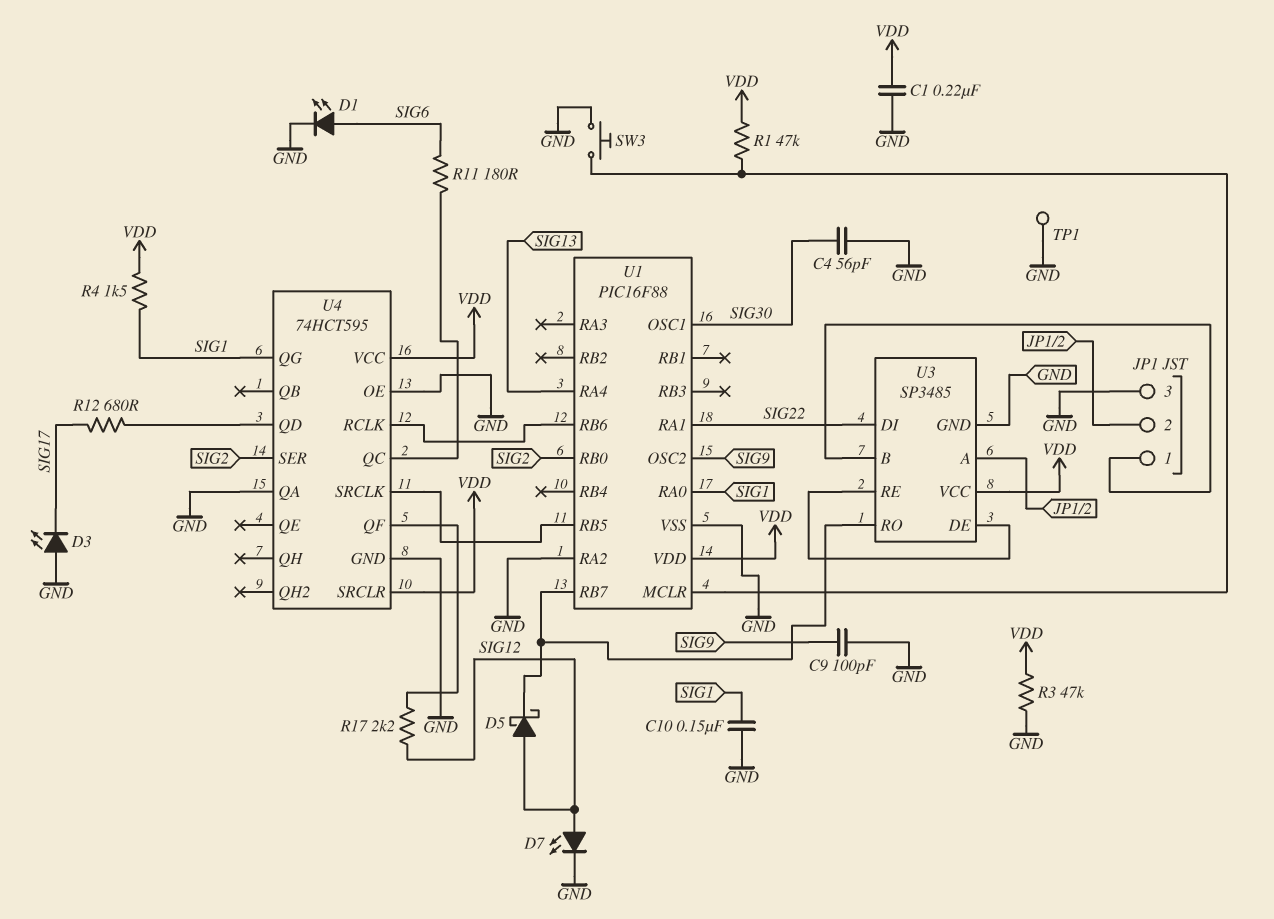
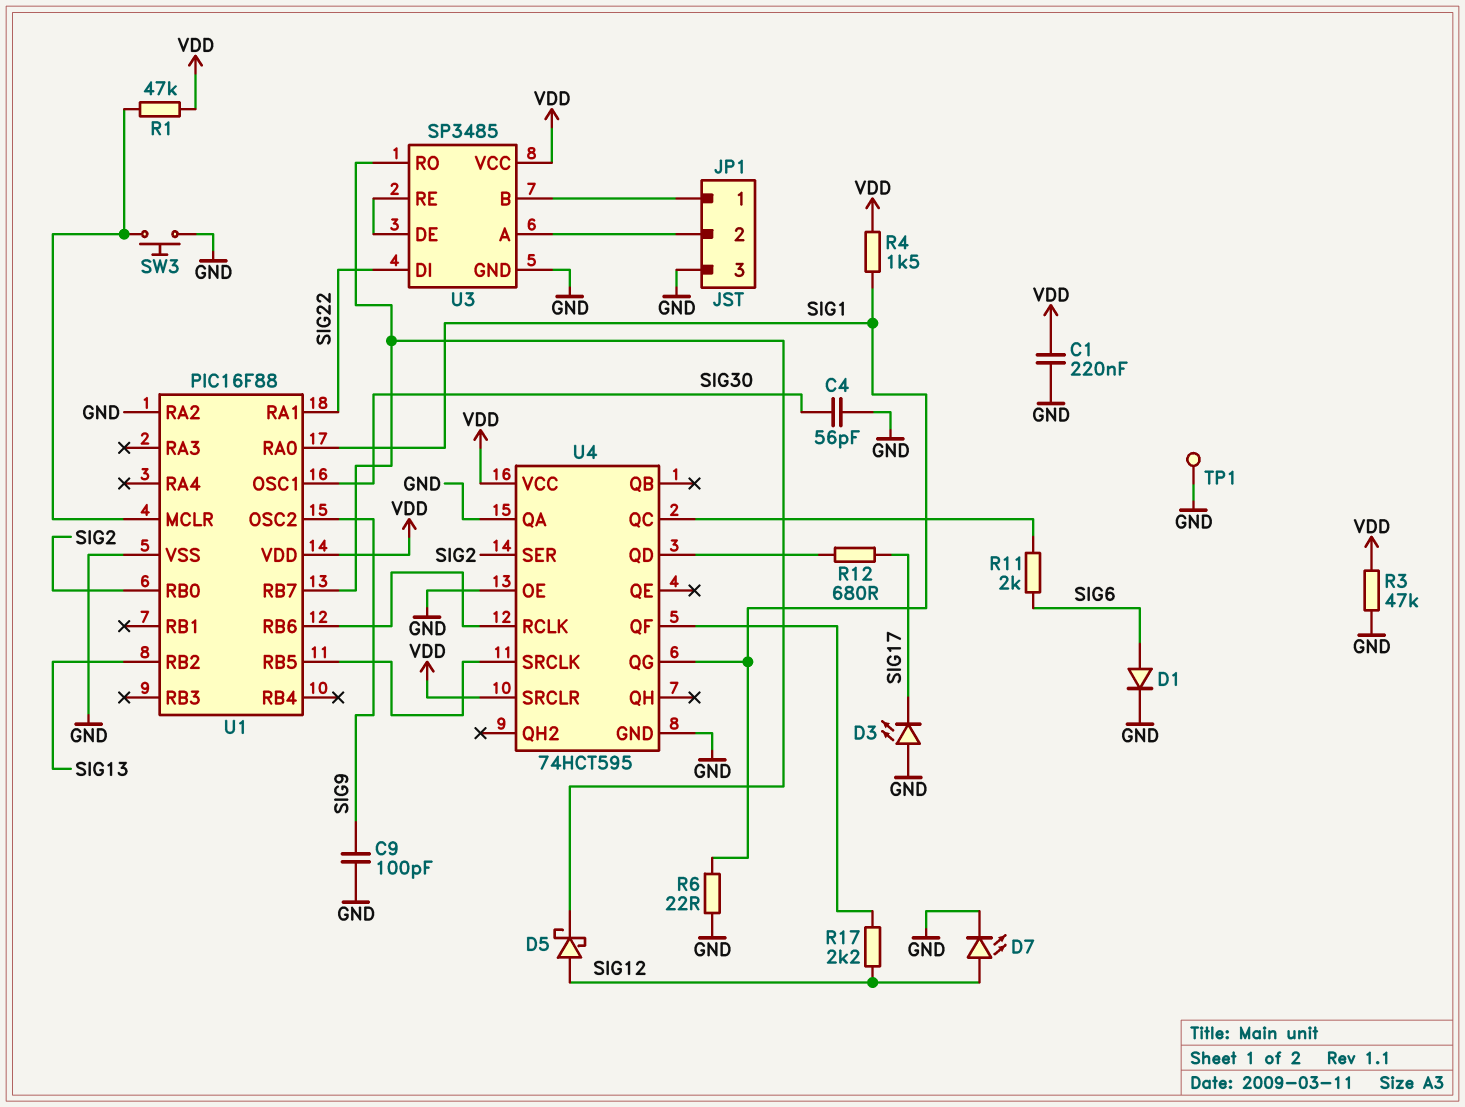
C10: 150nF (GND, SIG1) -> none
D1: LED (A SIG6, K GND) -> diode (A SIG6, K GND)
R6: none -> 22 (GND, SIG1)
R11: 180 (SIG6, U4/QC) -> 2k (SIG6, U4/QC)
U1 pin RA4: SIG13 -> none
U1 pin RB2: none -> SIG13

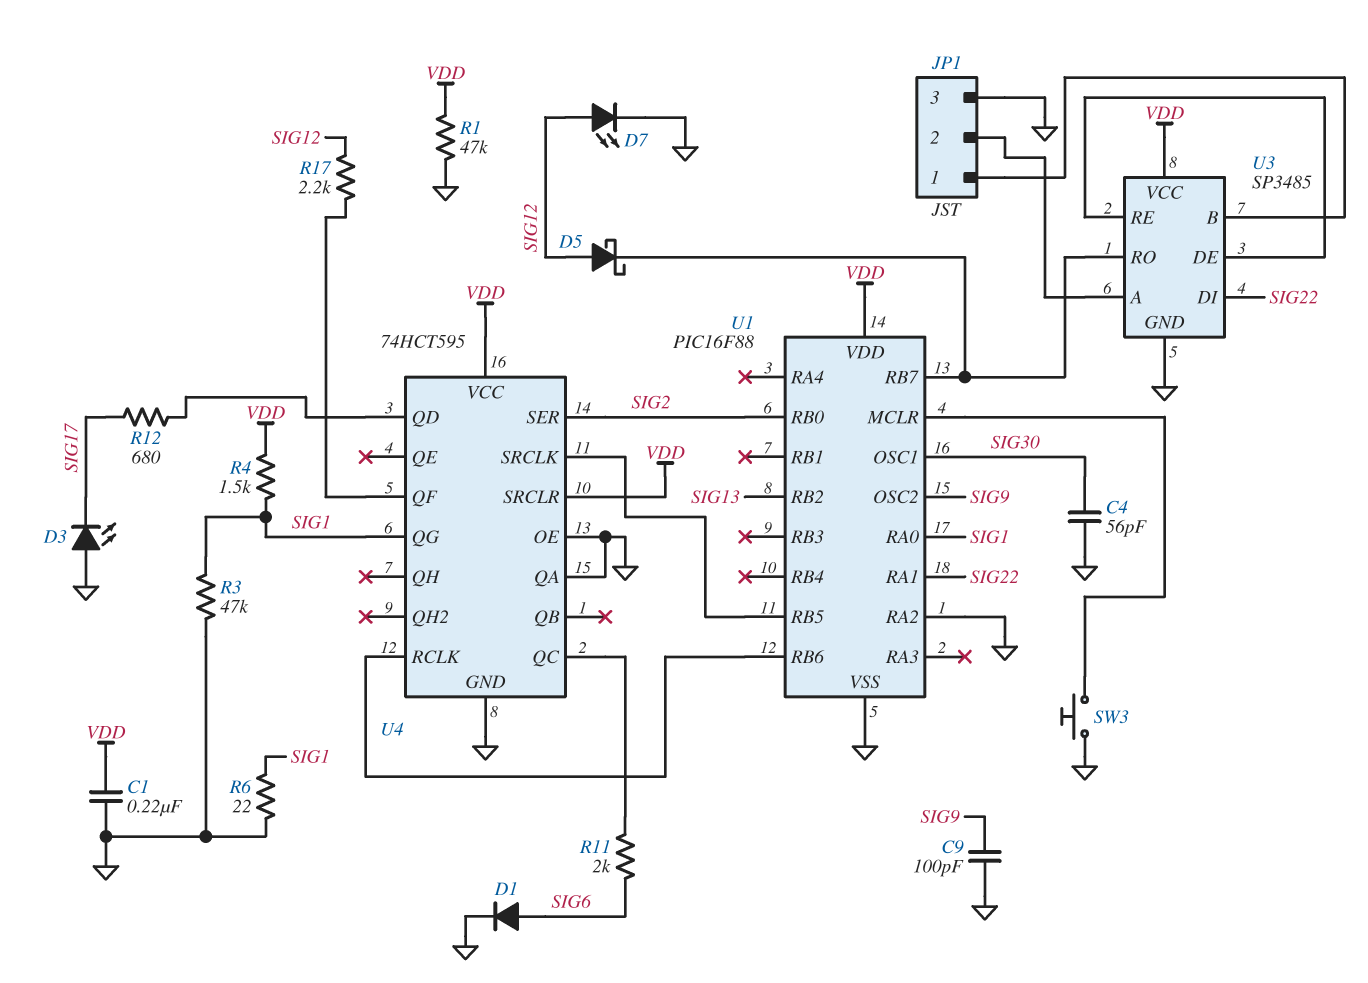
R1: 47k (U1/MCLR, VDD) -> 47k (GND, VDD)
R3: 47k (GND, VDD) -> 47k (GND, SIG1)
TP1: test point (GND) -> none

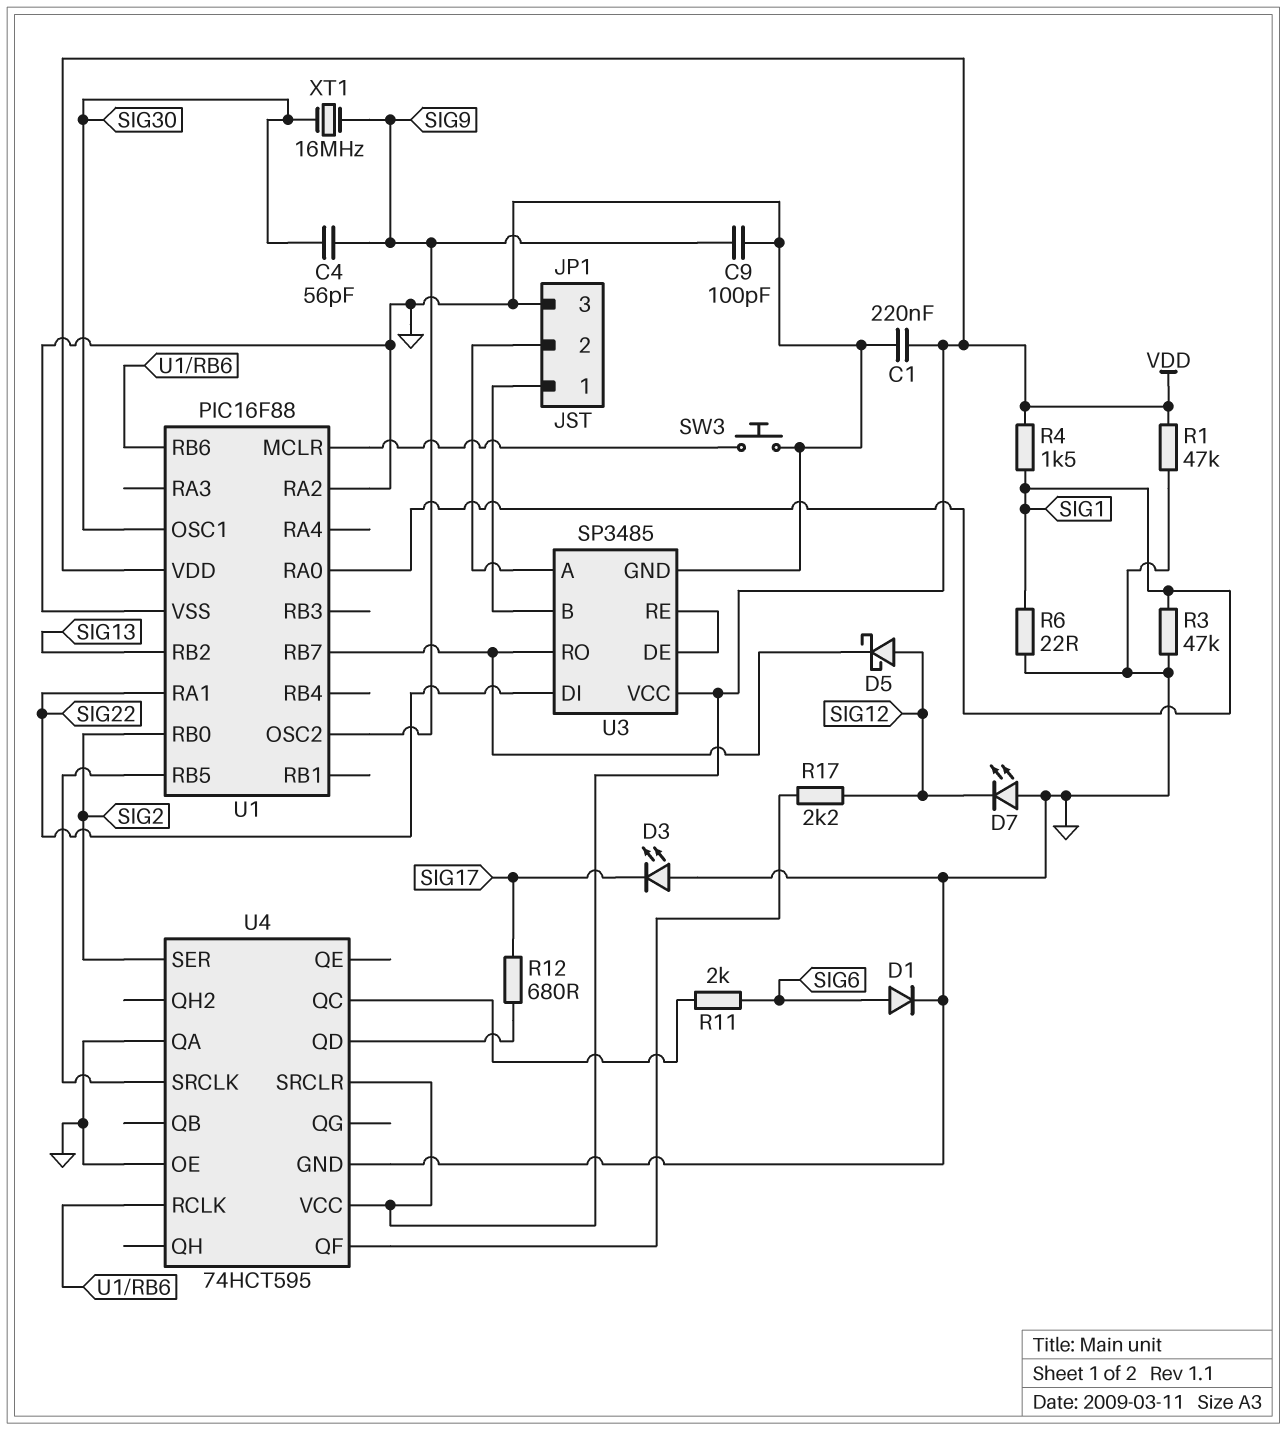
C4: 56pF (GND, SIG30) -> 56pF (SIG9, SIG30)
D7: LED (A SIG12, K GND) -> LED (A GND, K SIG12)
U4 pin QG: SIG1 -> none
XT1: none -> 16MHz (SIG9, SIG30)

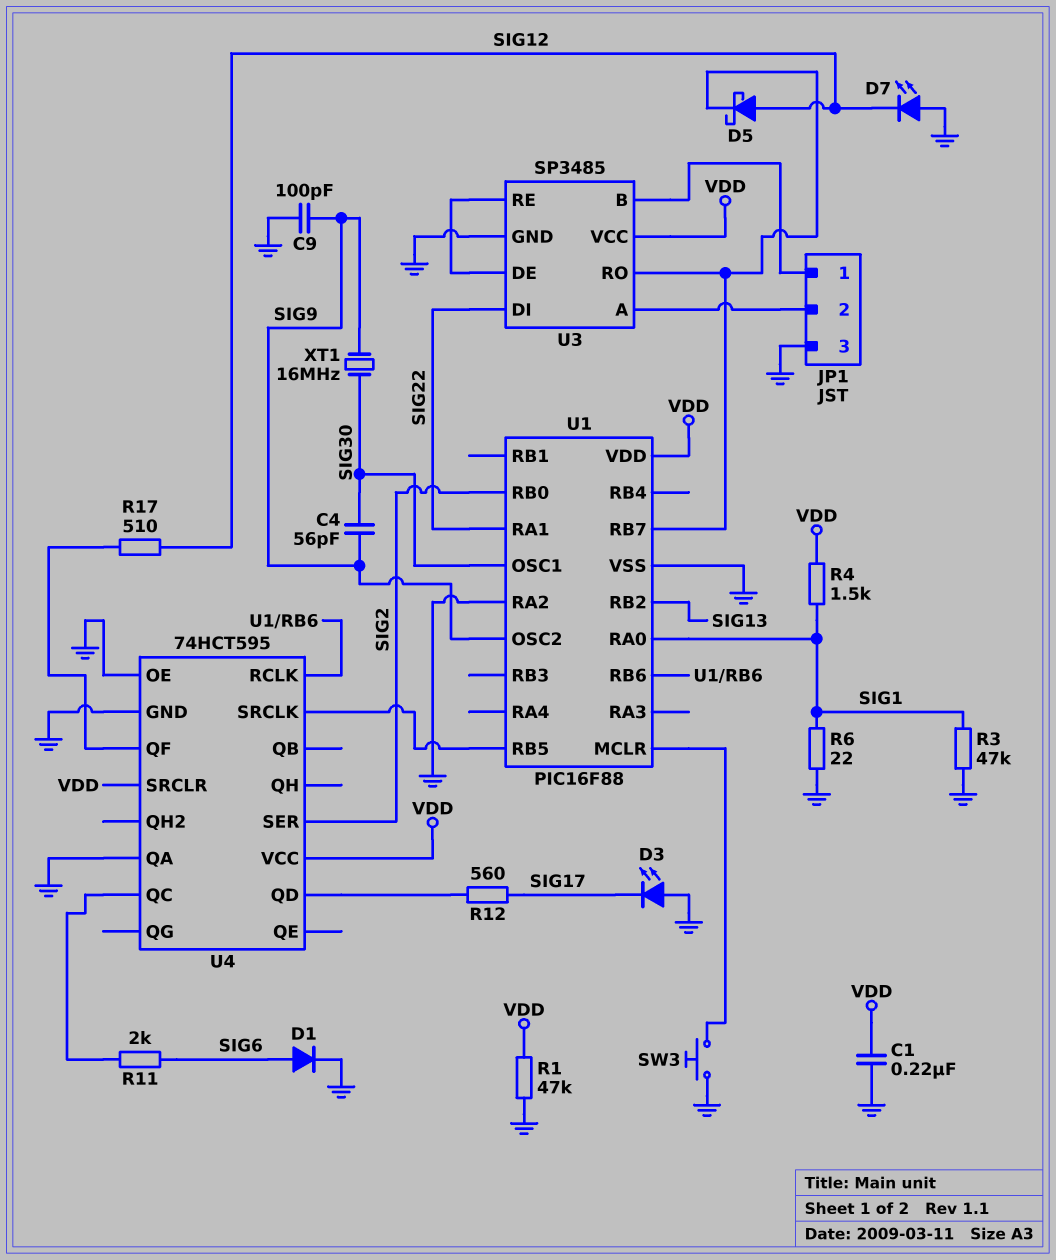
R12: 680 (SIG17, U4/QD) -> 560 (SIG17, U4/QD)
R17: 2.2k (SIG12, U4/QF) -> 510 (SIG12, U4/QF)

